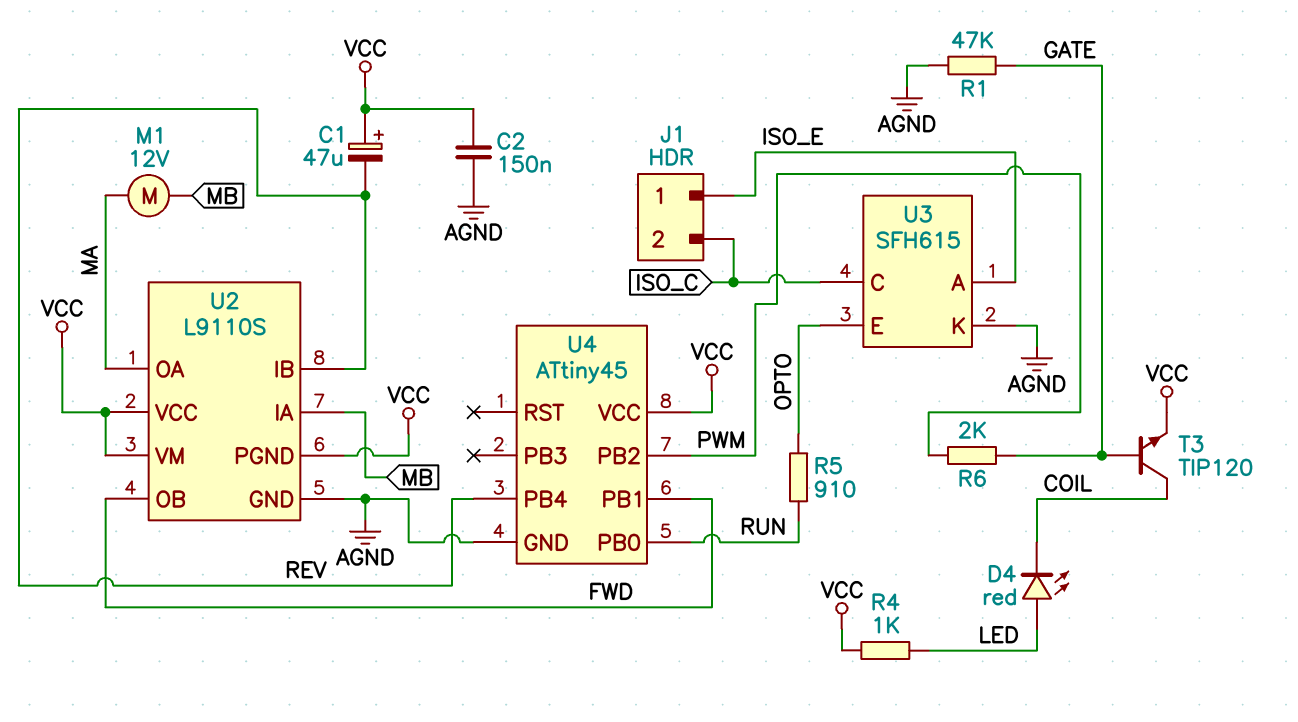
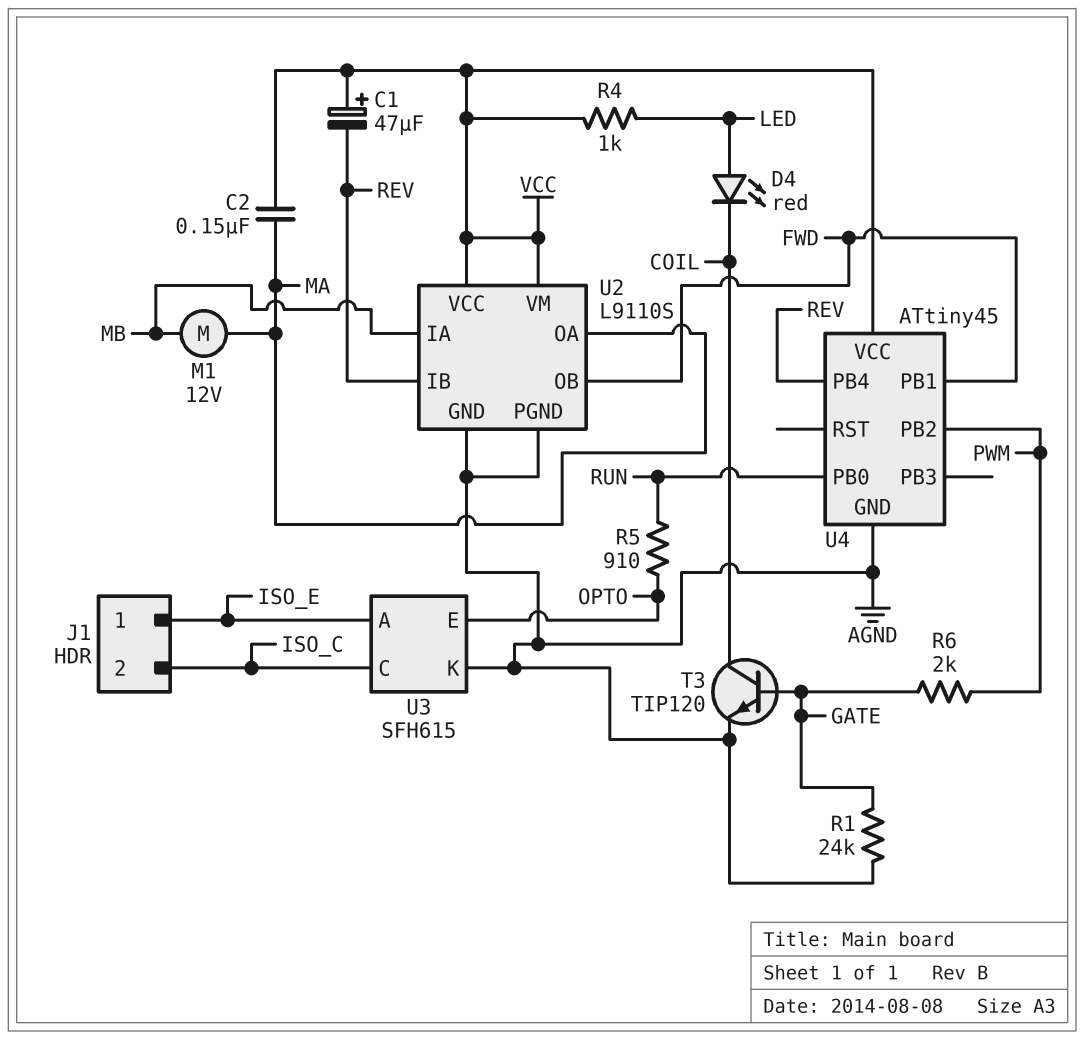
C2: 150nF (AGND, VCC) -> 150nF (MA, VCC)
R1: 47k (AGND, GATE) -> 24k (AGND, GATE)
T3: NPN TIP120 (B GATE, C COIL, E VCC) -> NPN TIP120 (B GATE, C COIL, E AGND)
U2 pin PGND: VCC -> AGND

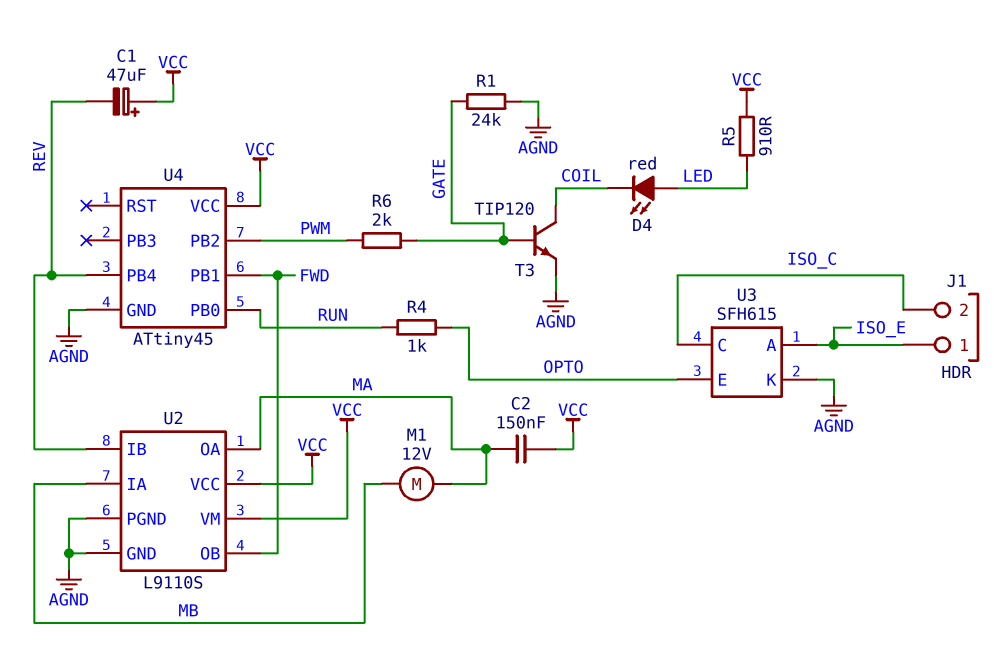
R4: 1k (LED, VCC) -> 1k (OPTO, RUN)
R5: 910 (OPTO, RUN) -> 910 (LED, VCC)

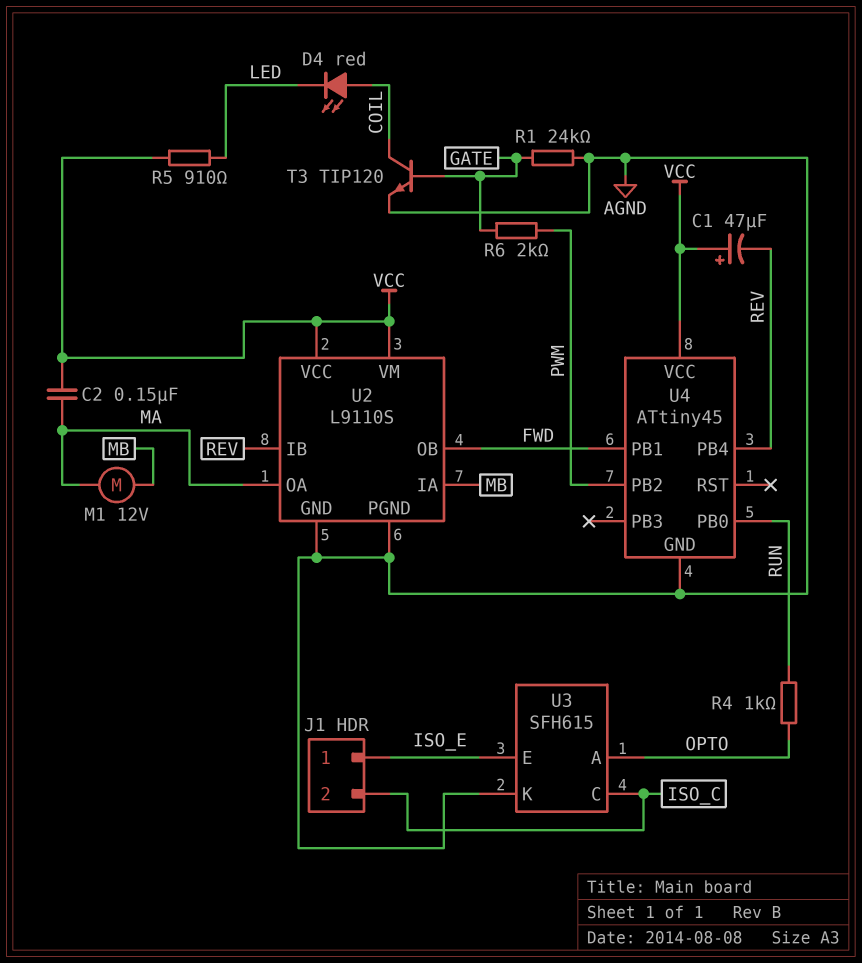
D4: LED red (A LED, K COIL) -> LED red (A COIL, K LED)
U3 pin A: ISO_E -> OPTO
U3 pin E: OPTO -> ISO_E

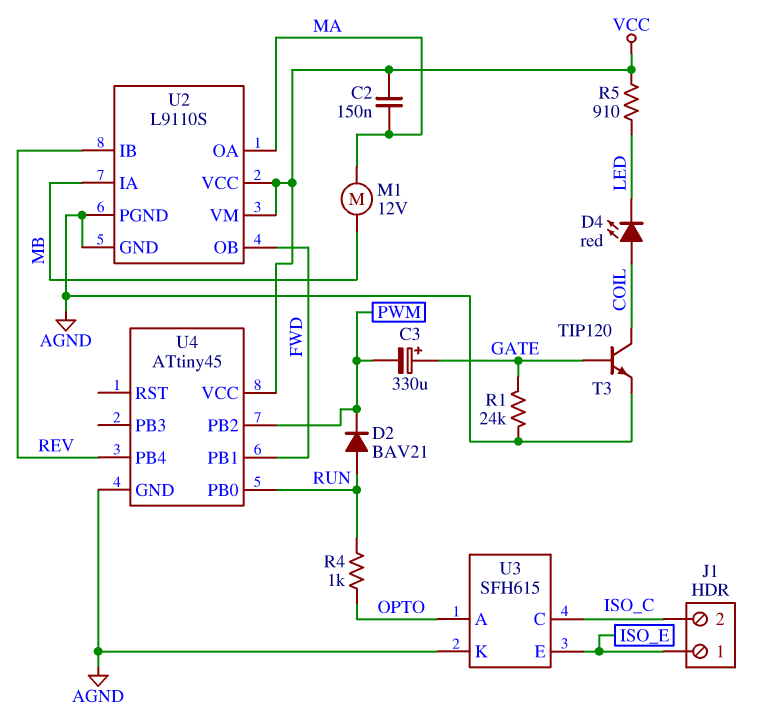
C1: 47uF (plus VCC, minus REV) -> none
C3: none -> 330uF (plus GATE, minus PWM)
D2: none -> diode BAV21 (A RUN, K PWM)
R6: 2k (GATE, PWM) -> none

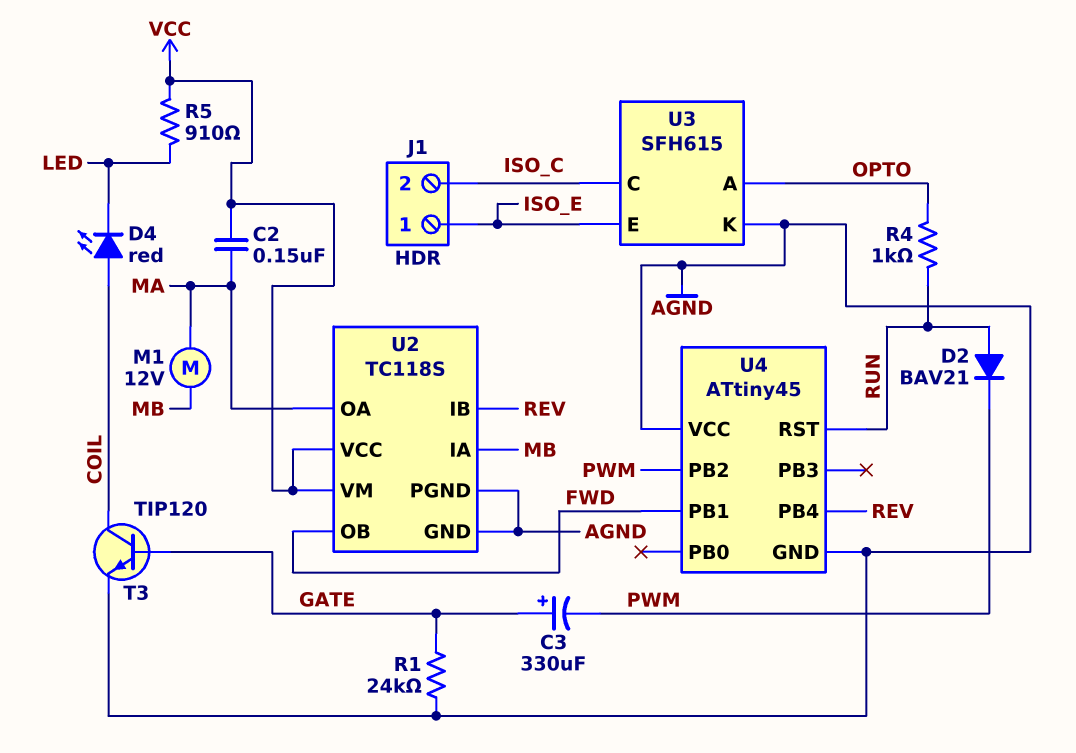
U2: L9110S -> TC118S
U4 pin PB0: RUN -> none
U4 pin RST: none -> RUN
U4 pin VCC: VCC -> AGND

